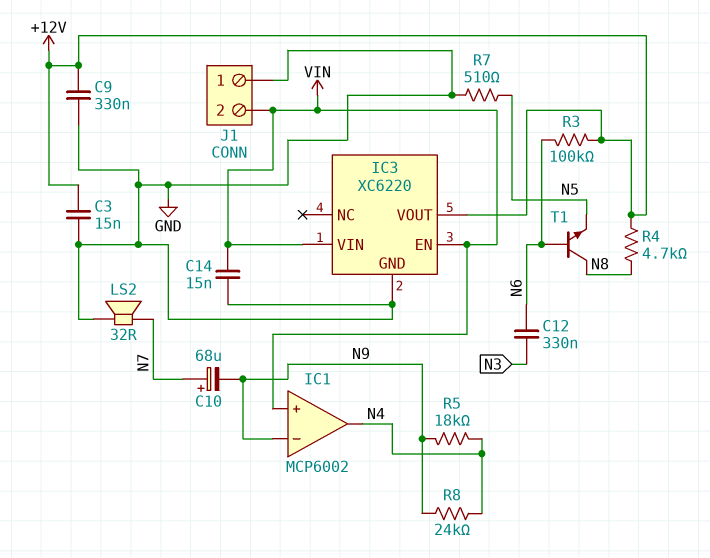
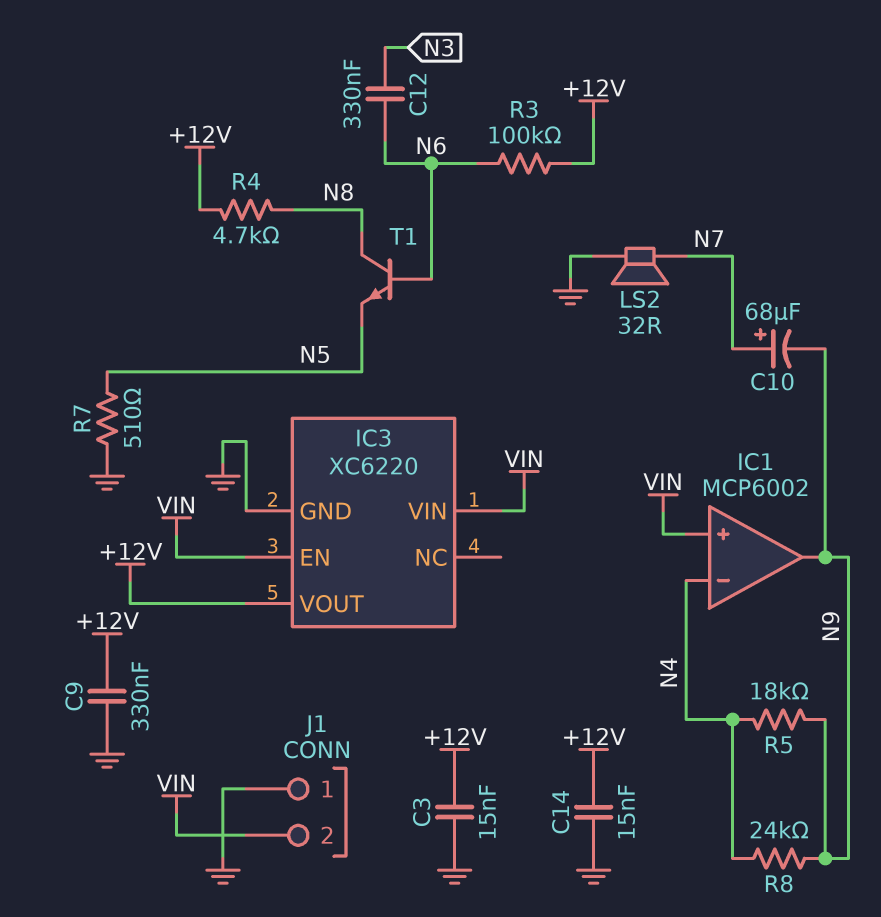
C14: 15nF (GND, VIN) -> 15nF (+12V, GND)
IC1 pin in-: N9 -> N4
IC1 pin out: N4 -> N9

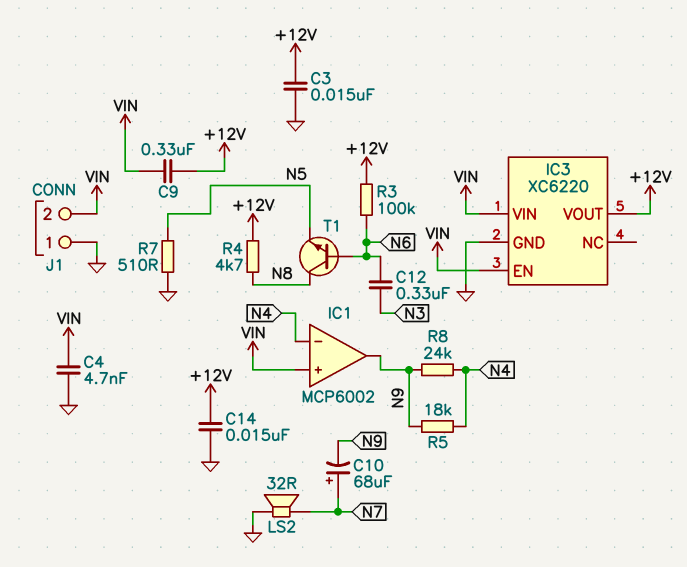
C4: none -> 4.7nF (GND, VIN)
C9: 330nF (+12V, GND) -> 330nF (+12V, VIN)

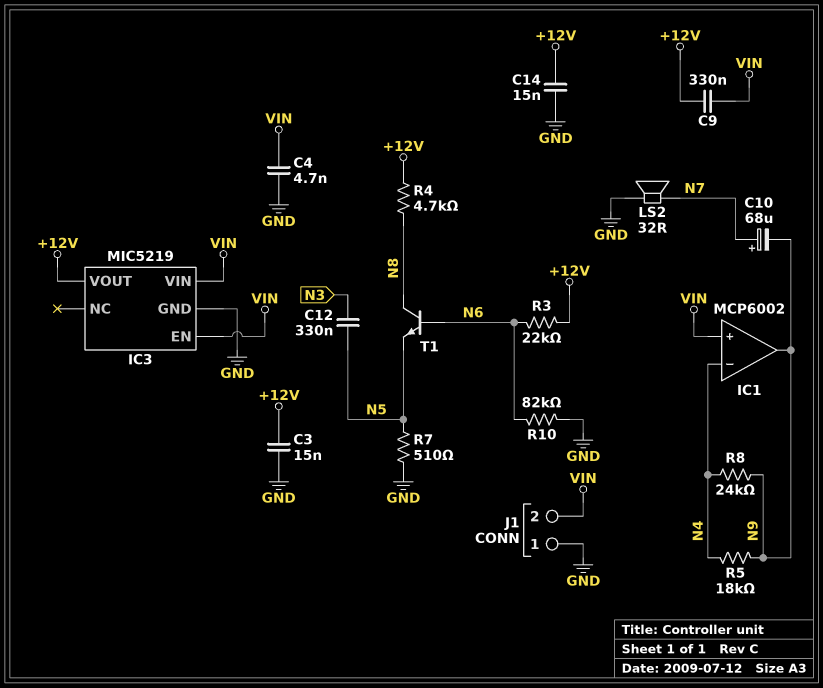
C12: 330nF (N3, N6) -> 330nF (N3, N5)
IC3: XC6220 -> MIC5219
R3: 100k (+12V, N6) -> 22k (+12V, N6)
R10: none -> 82k (GND, N6)

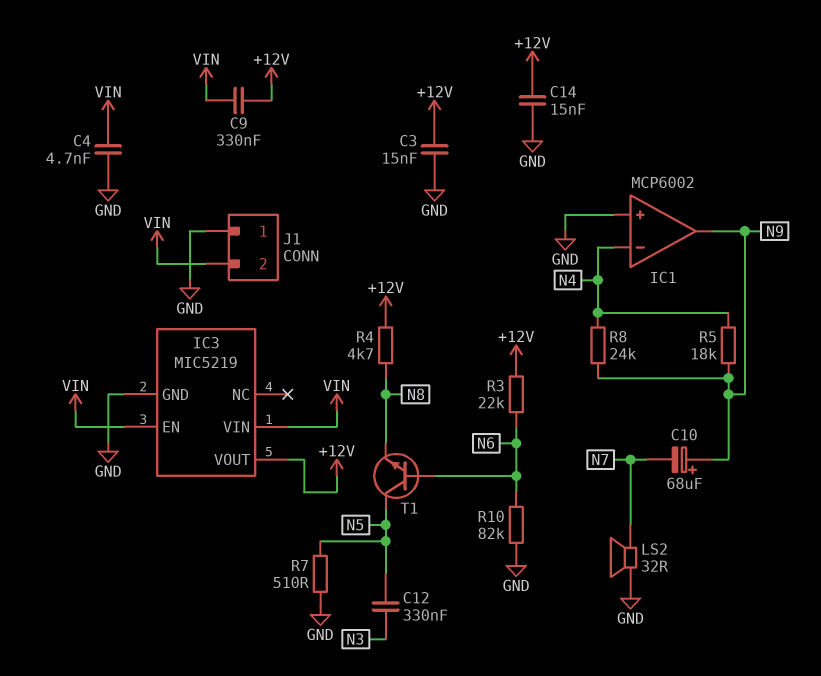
C10: 68uF (plus N7, minus N9) -> 68uF (plus N9, minus N7)
IC1 pin in+: VIN -> GND
T1: NPN (B N6, C N8, E N5) -> NPN (B N6, C N5, E N8)

